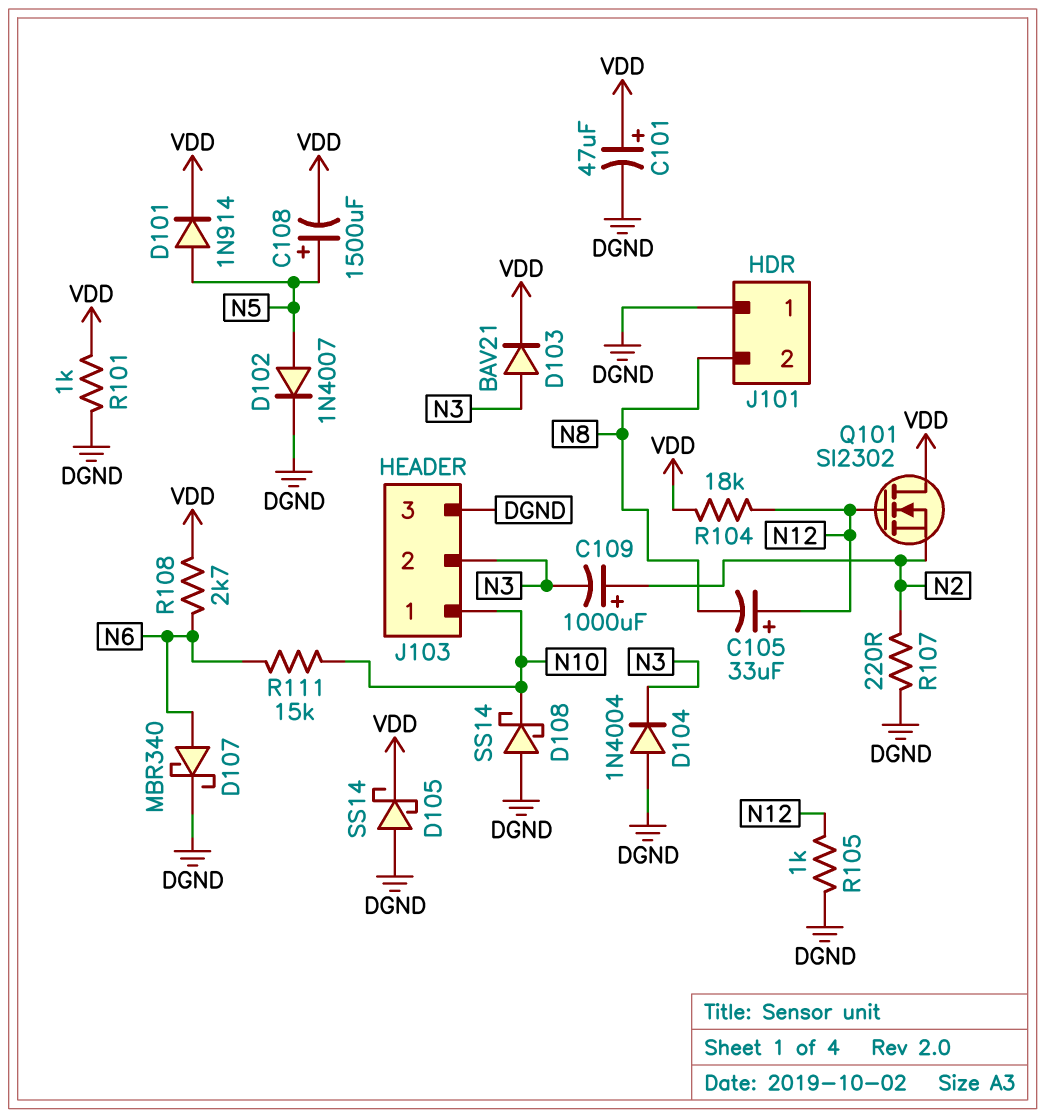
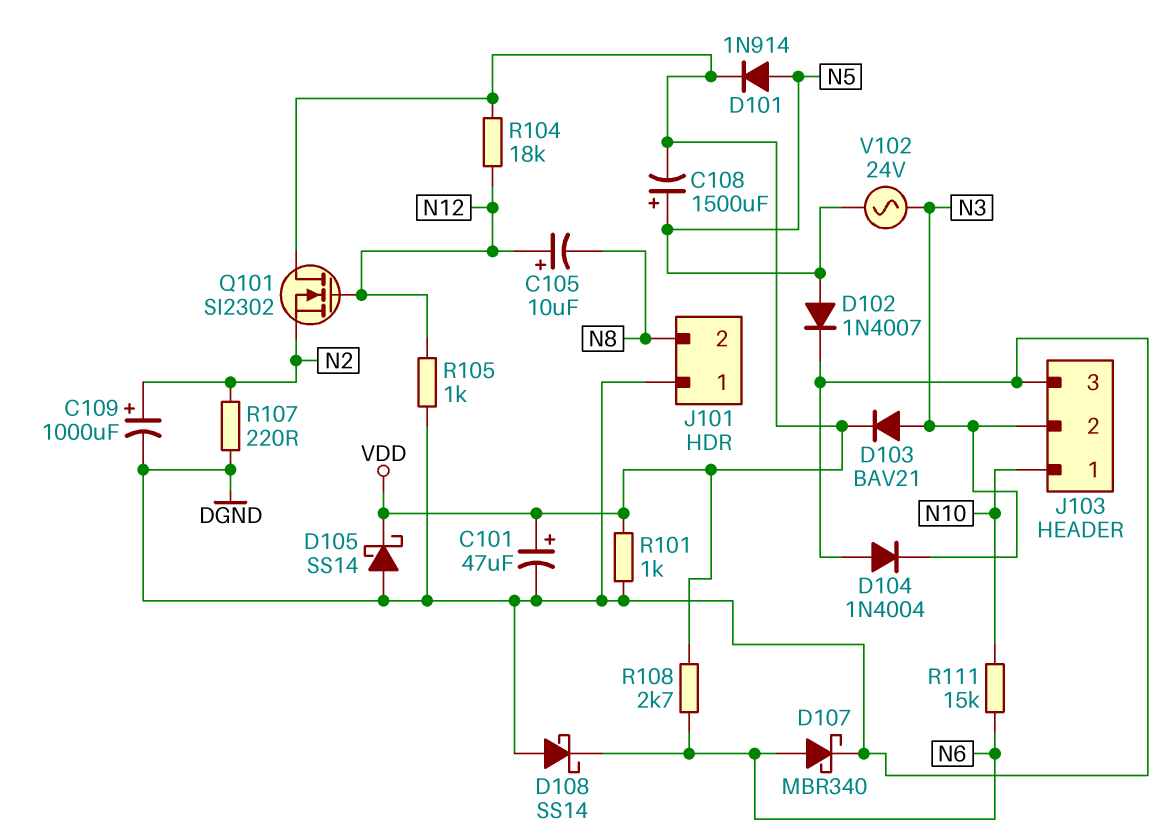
C105: 33uF (plus N12, minus N8) -> 10uF (plus N12, minus N8)
C109: 1000uF (plus N2, minus N3) -> 1000uF (plus N2, minus DGND)
D108: schottky SS14 (A DGND, K N10) -> schottky SS14 (A DGND, K N6)
V102: none -> AC 24V (N3, N5)

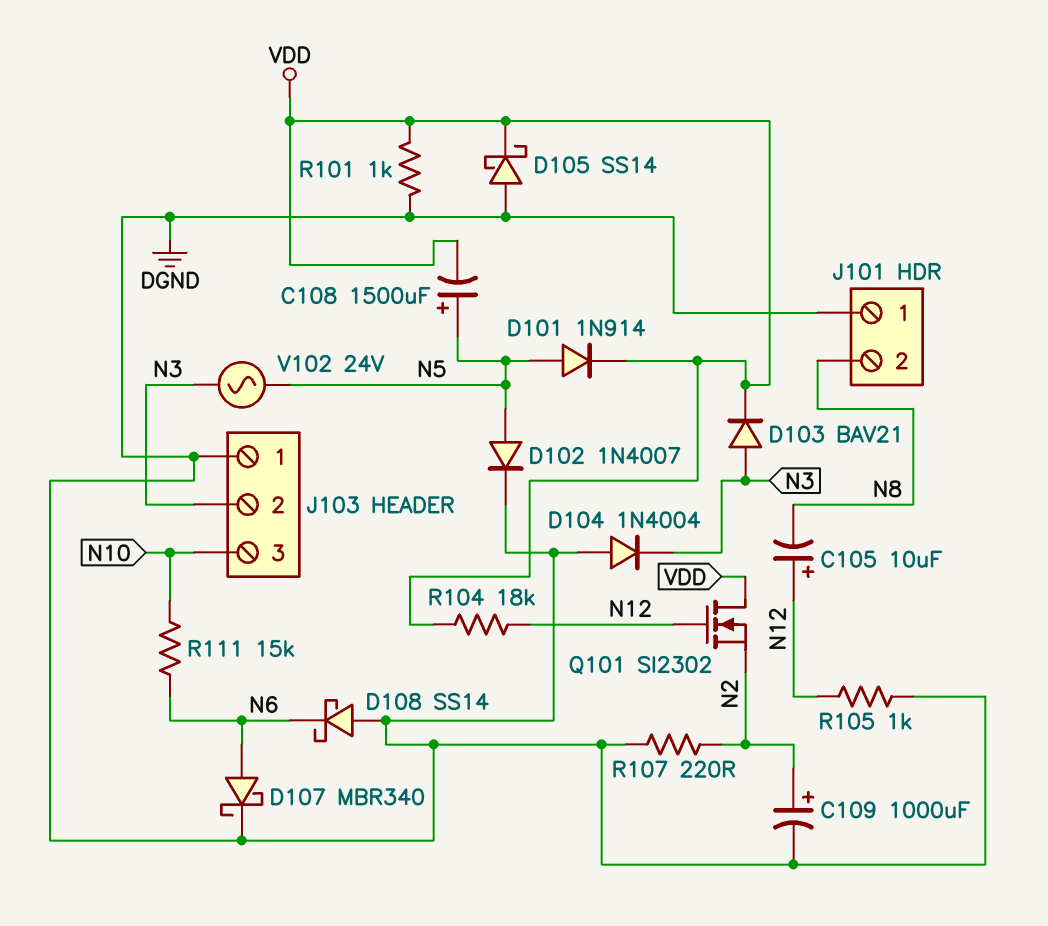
C101: 47uF (plus VDD, minus DGND) -> none
J103 pin 1: N10 -> DGND
J103 pin 3: DGND -> N10
R108: 2.7k (N6, VDD) -> none

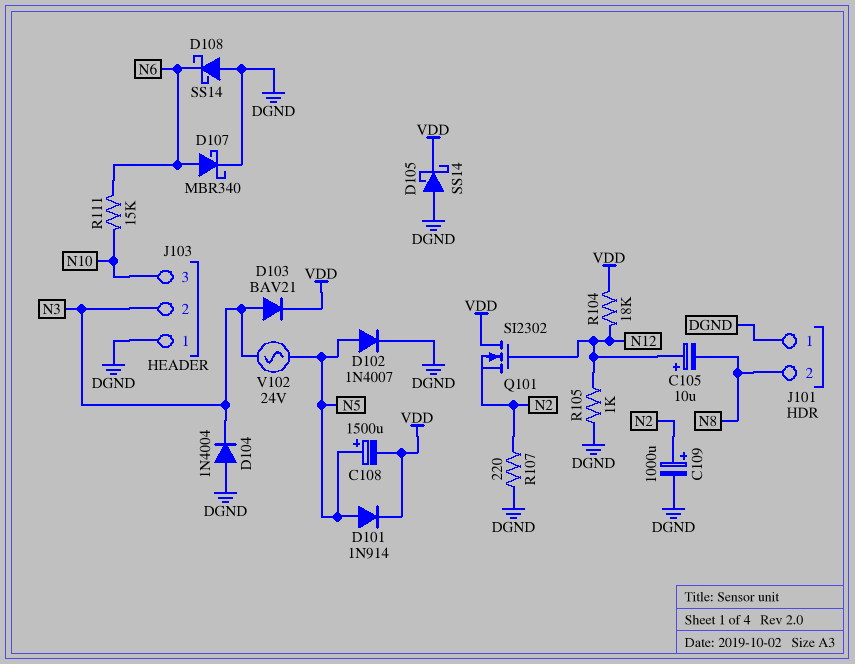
R101: 1k (DGND, VDD) -> none

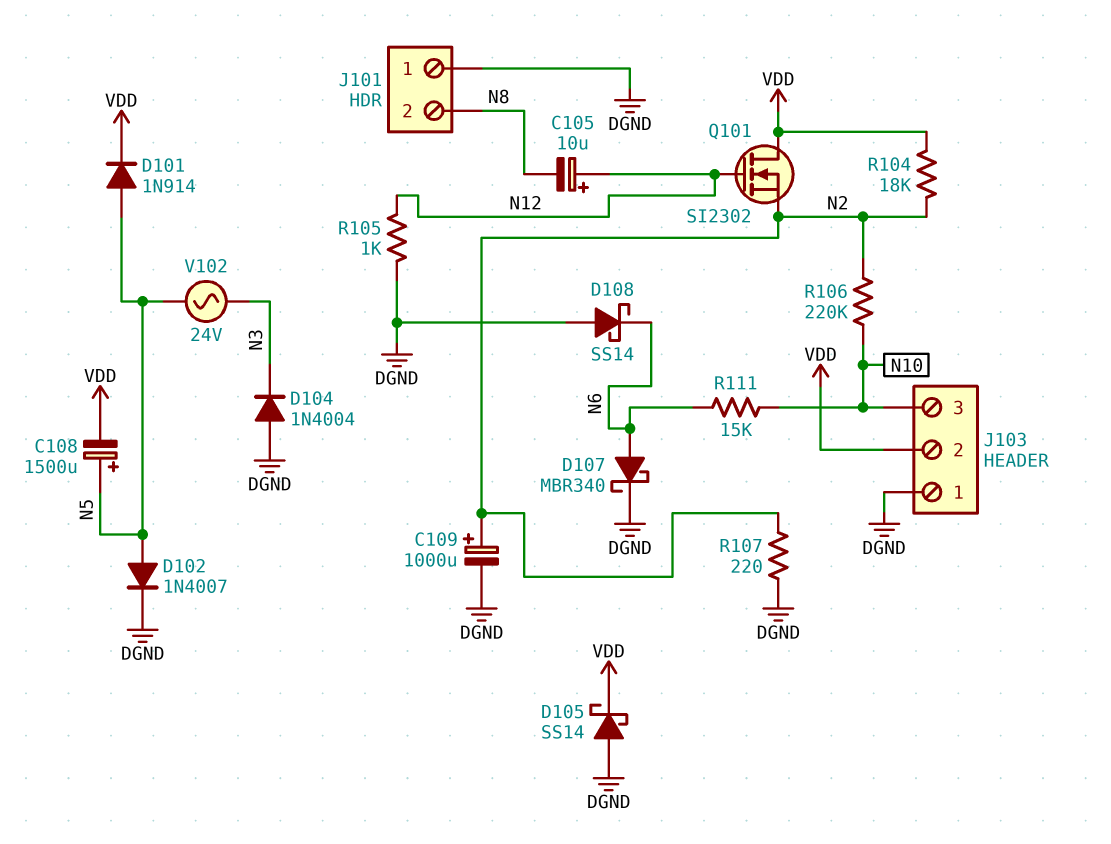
D103: diode BAV21 (A N3, K VDD) -> none
J103 pin 2: N3 -> VDD
R104: 18k (N12, VDD) -> 18k (N2, VDD)
R106: none -> 220k (N2, N10)

